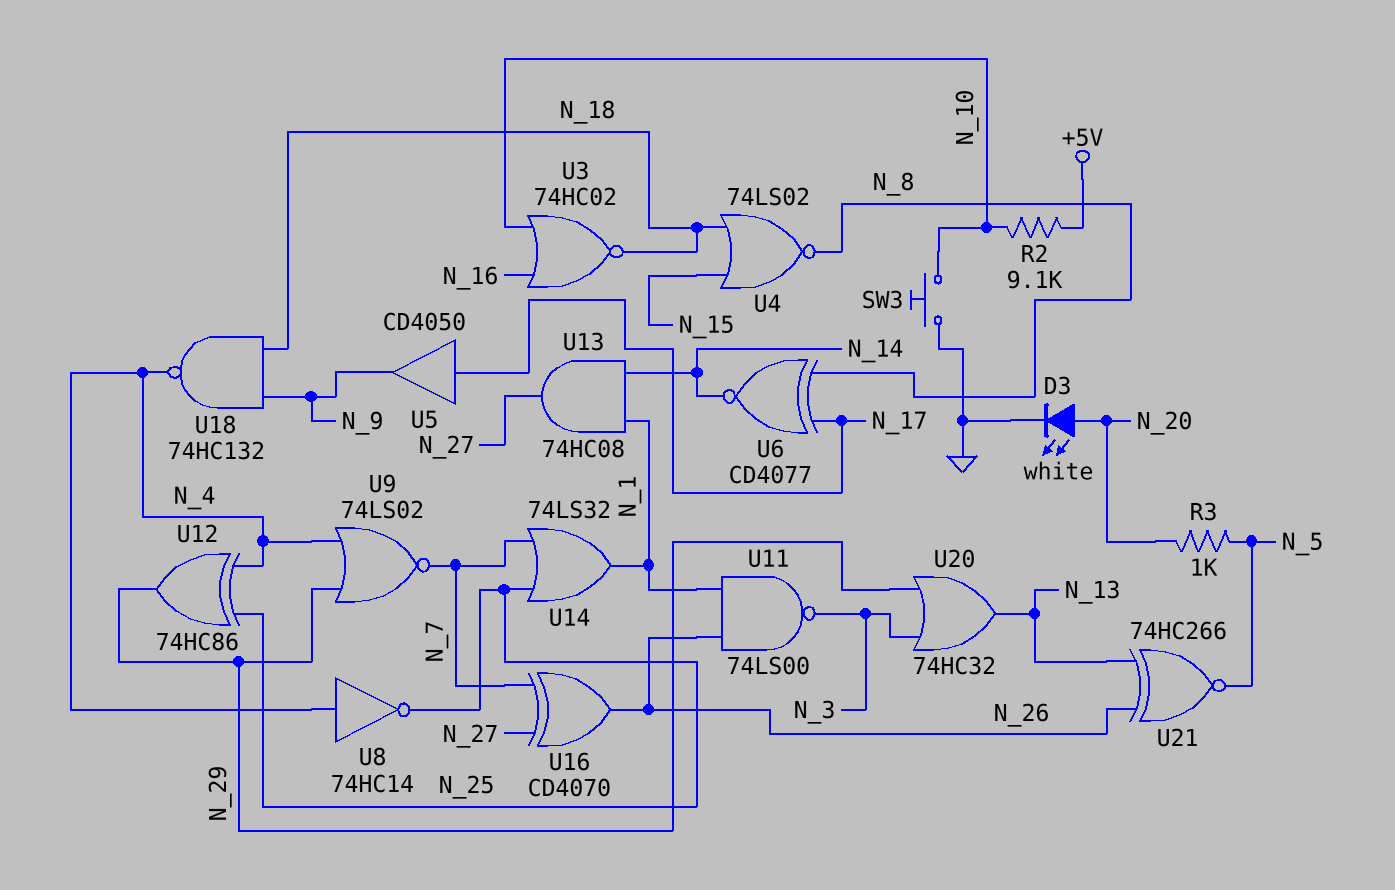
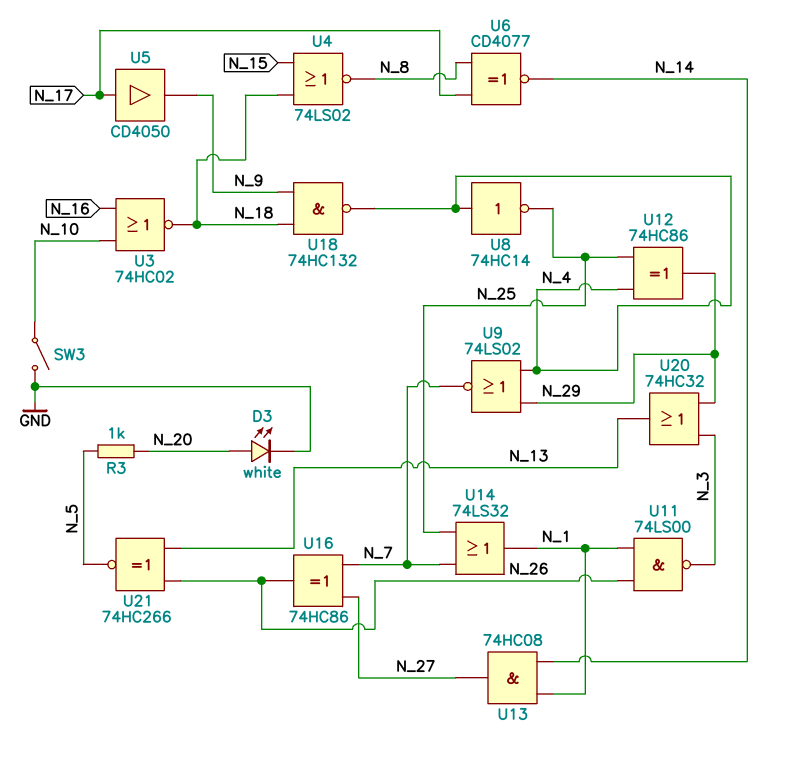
R2: 9.1k (+5V, N_10) -> none
SW3: button (GND, N_10) -> switch (GND, N_10)
U16: XOR CD4070 (in N_7, in N_27, out N_26) -> XOR 74HC86 (in N_7, in N_27, out N_26)

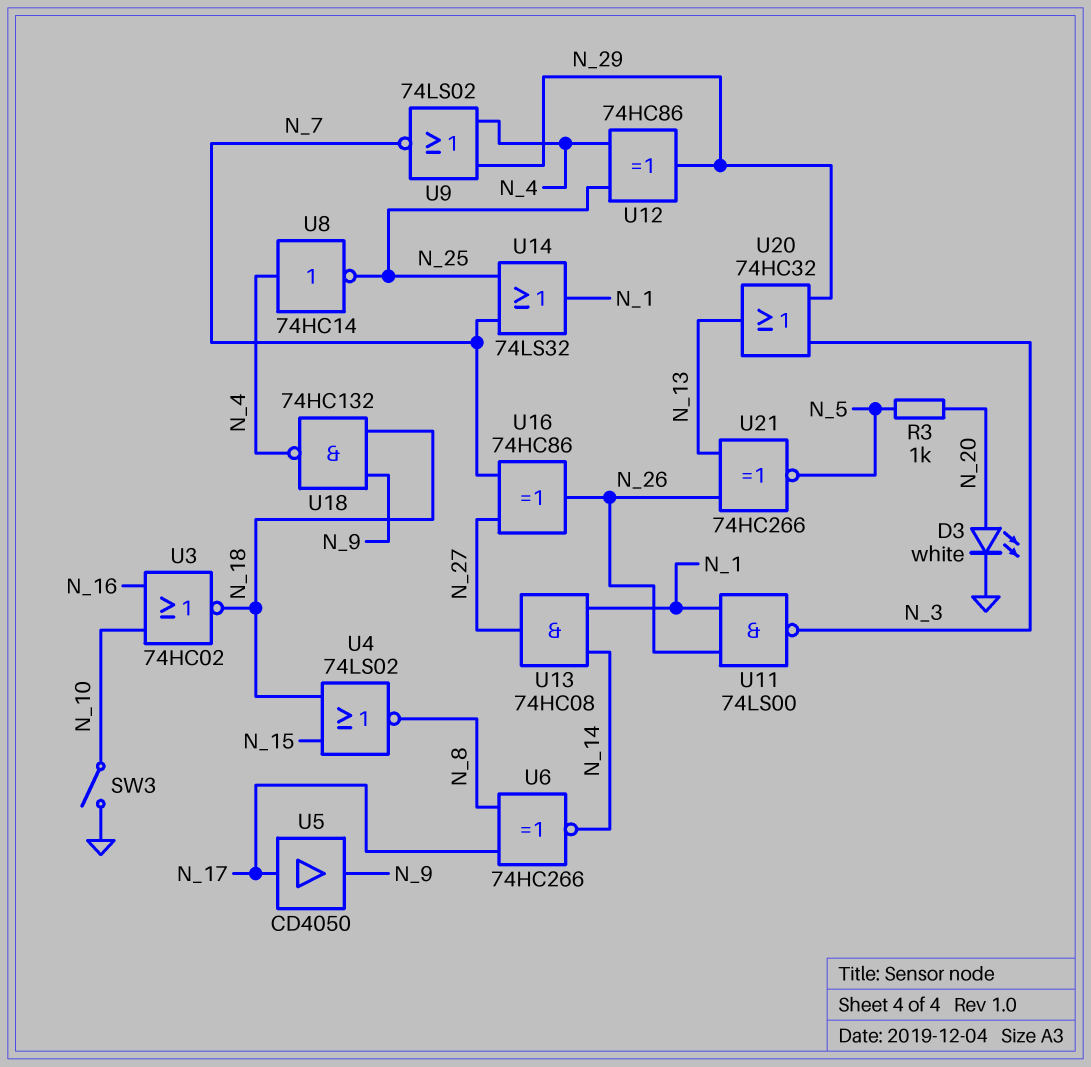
U6: XNOR CD4077 (in N_8, in N_17, out N_14) -> XNOR 74HC266 (in N_8, in N_17, out N_14)

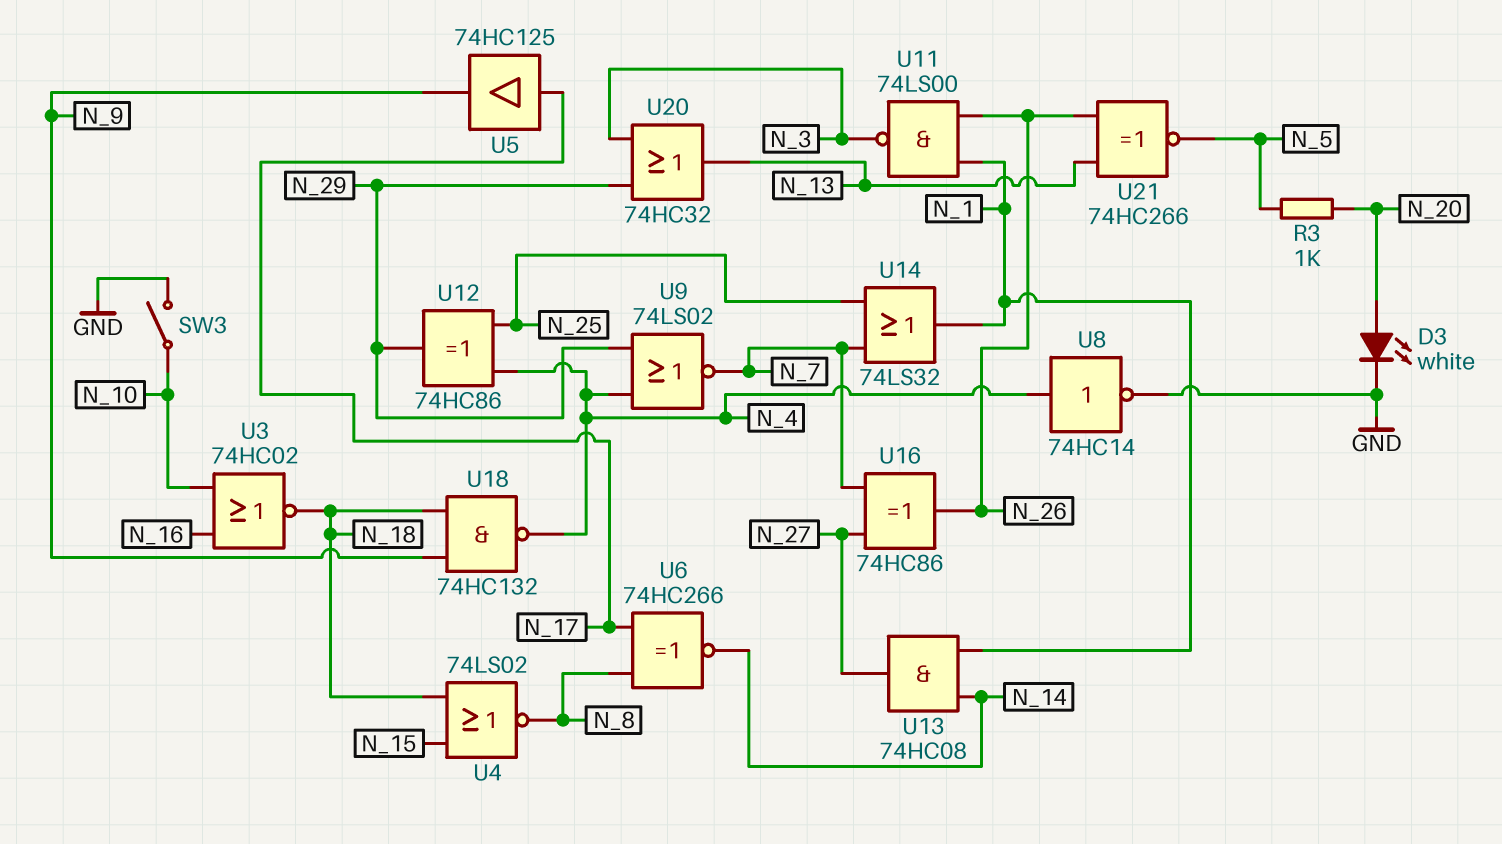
U5: buffer CD4050 (in N_17, out N_9) -> buffer 74HC125 (in N_17, out N_9)
U8: NOT 74HC14 (in N_4, out N_25) -> NOT 74HC14 (in N_4, out GND)

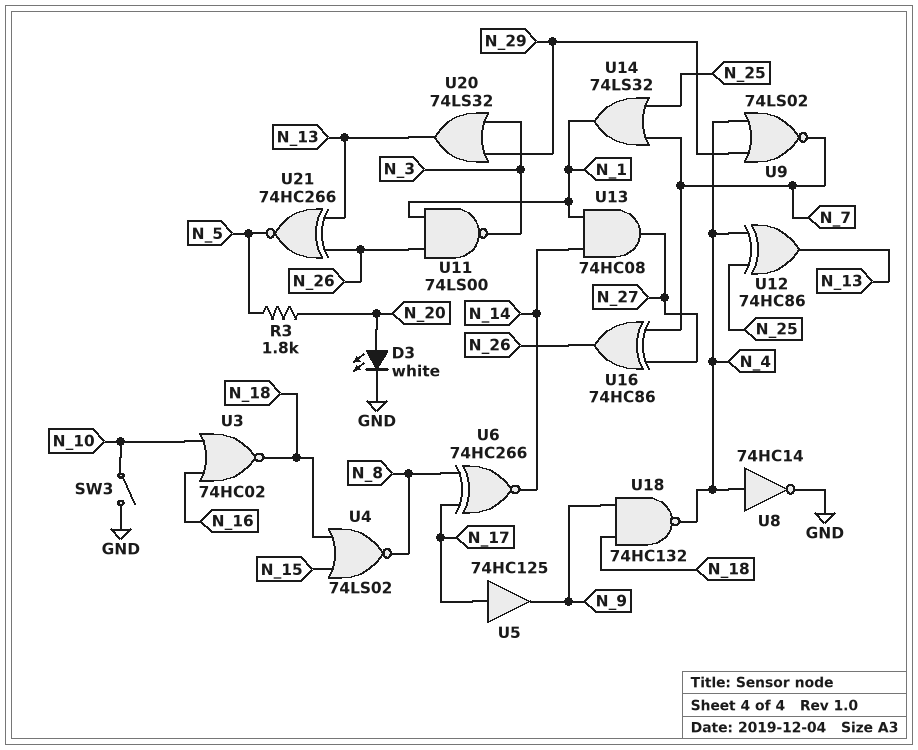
R3: 1k (N_5, N_20) -> 1.8k (N_5, N_20)
U12: XOR 74HC86 (in N_4, in N_25, out N_29) -> XOR 74HC86 (in N_4, in N_25, out N_13)
U20: OR 74HC32 (in N_3, in N_29, out N_13) -> OR 74LS32 (in N_3, in N_29, out N_13)

